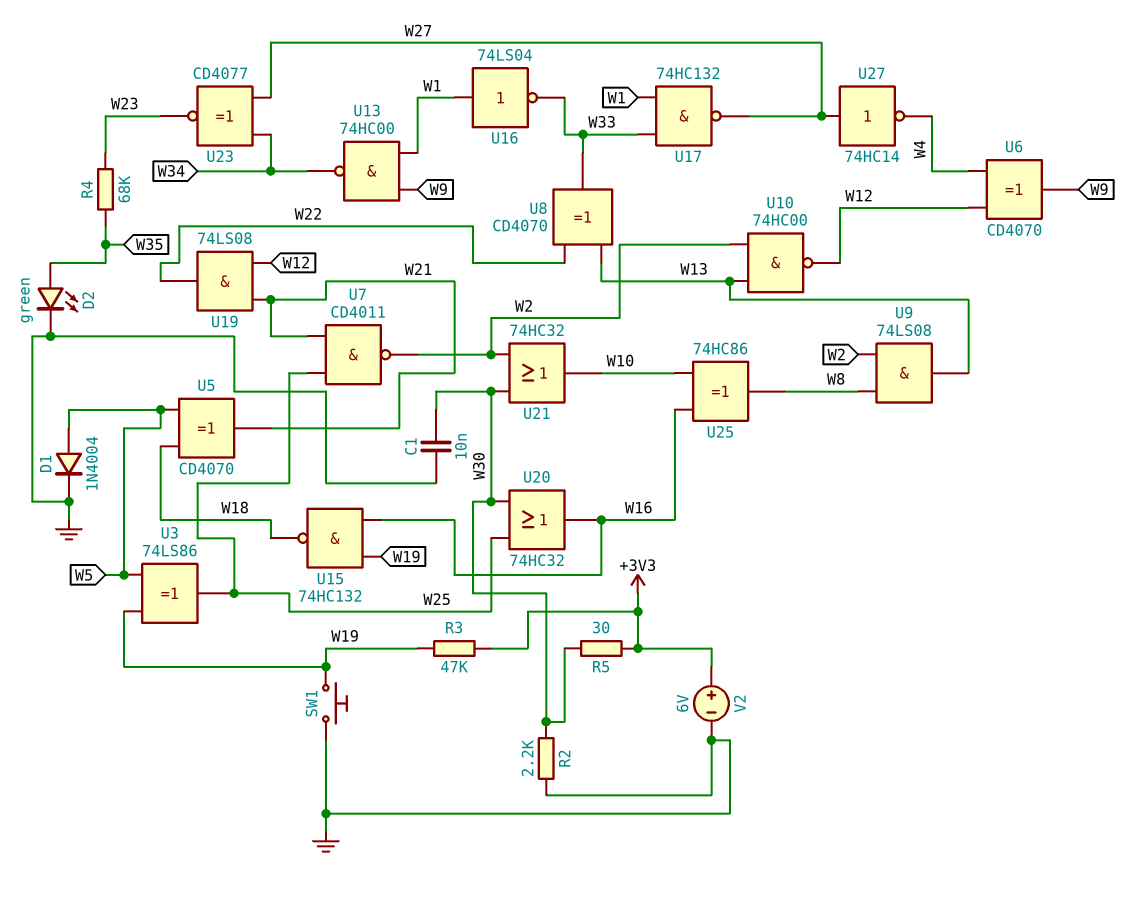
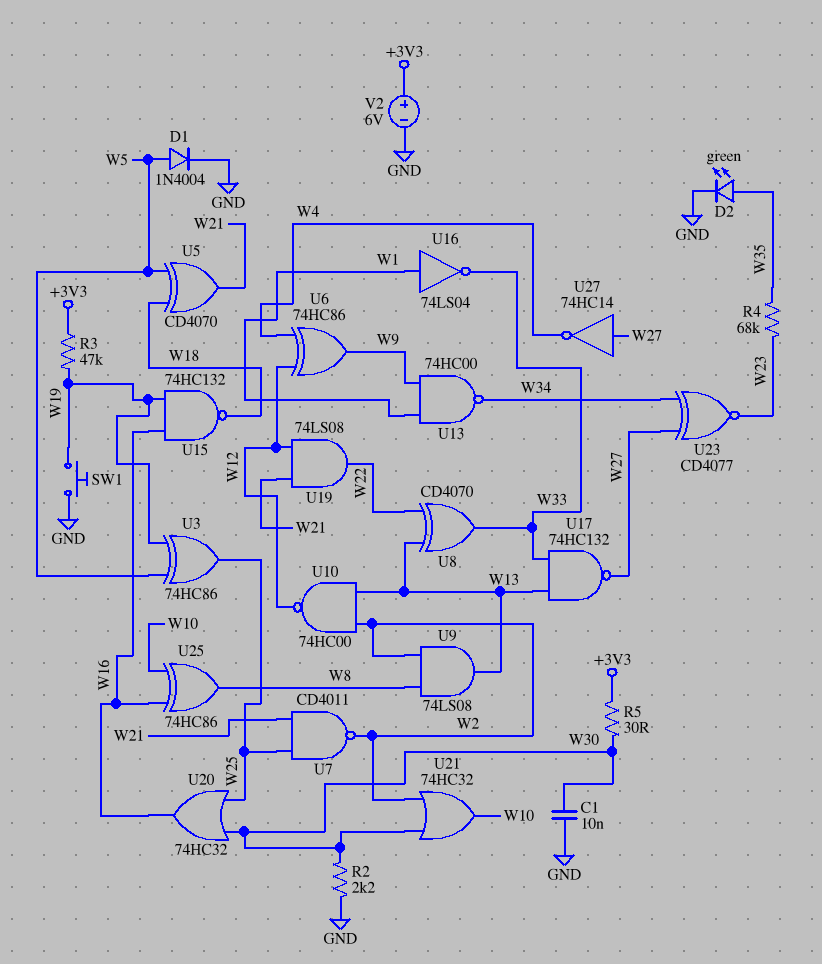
U3: XOR 74LS86 (in W5, in W19, out W25) -> XOR 74HC86 (in W5, in W19, out W25)
U6: XOR CD4070 (in W4, in W12, out W9) -> XOR 74HC86 (in W4, in W12, out W9)
U17: NAND 74HC132 (in W1, in W33, out W27) -> NAND 74HC132 (in W13, in W33, out W27)

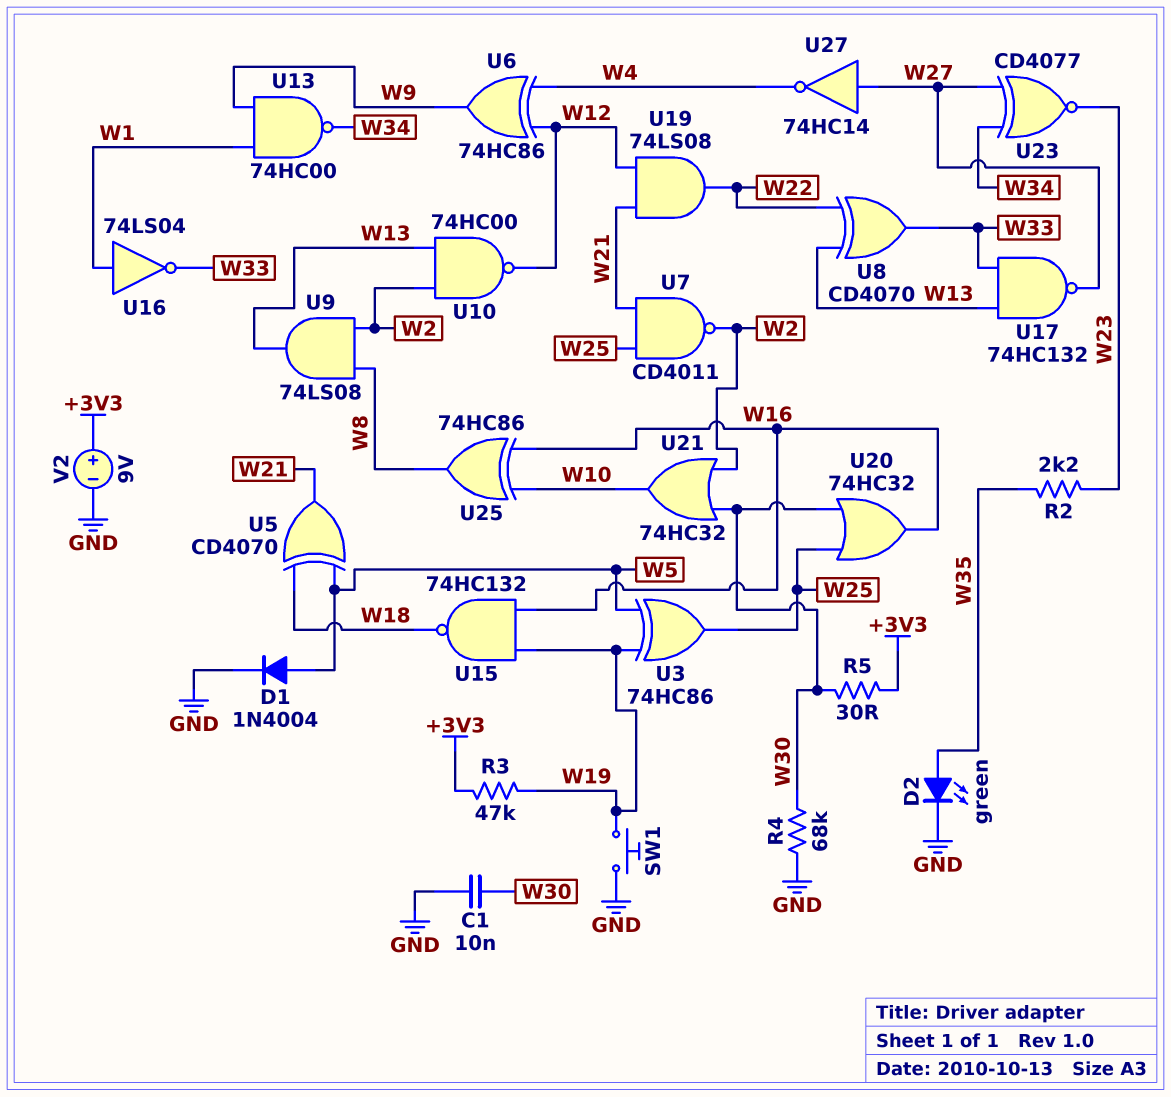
R2: 2.2k (GND, W30) -> 2.2k (W23, W35)
R4: 68k (W23, W35) -> 68k (GND, W30)
V2: 6V (plus +3V3, minus GND) -> 9V (plus +3V3, minus GND)

